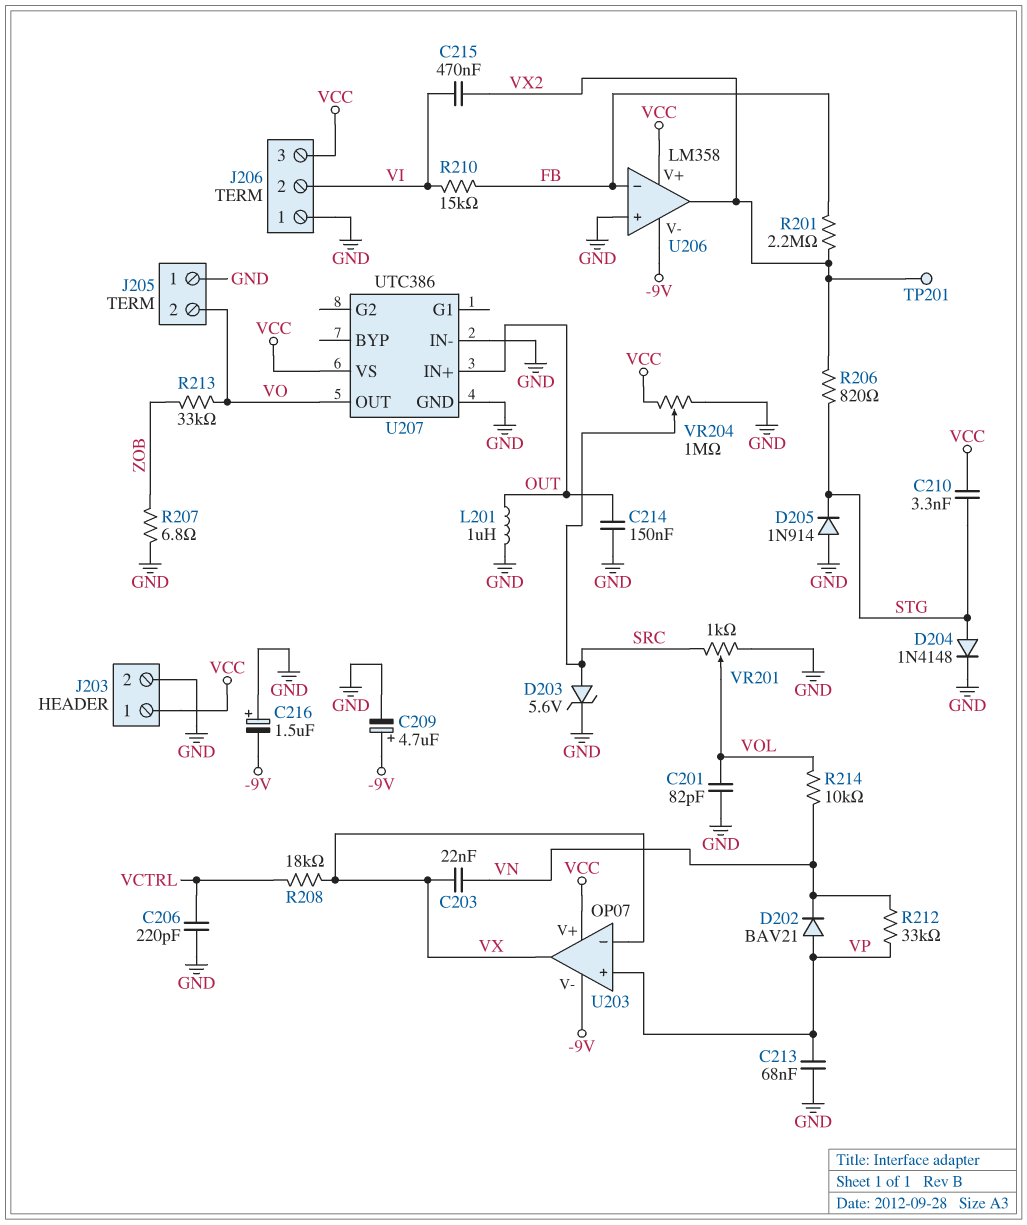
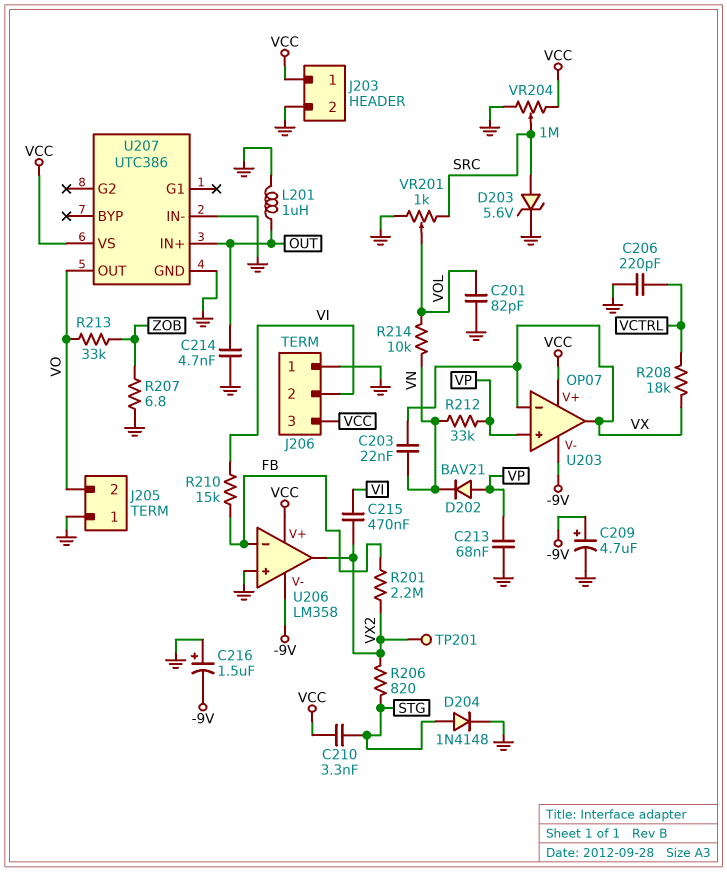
C214: 150nF (GND, OUT) -> 4.7nF (GND, OUT)
D205: diode 1N914 (A GND, K STG) -> none

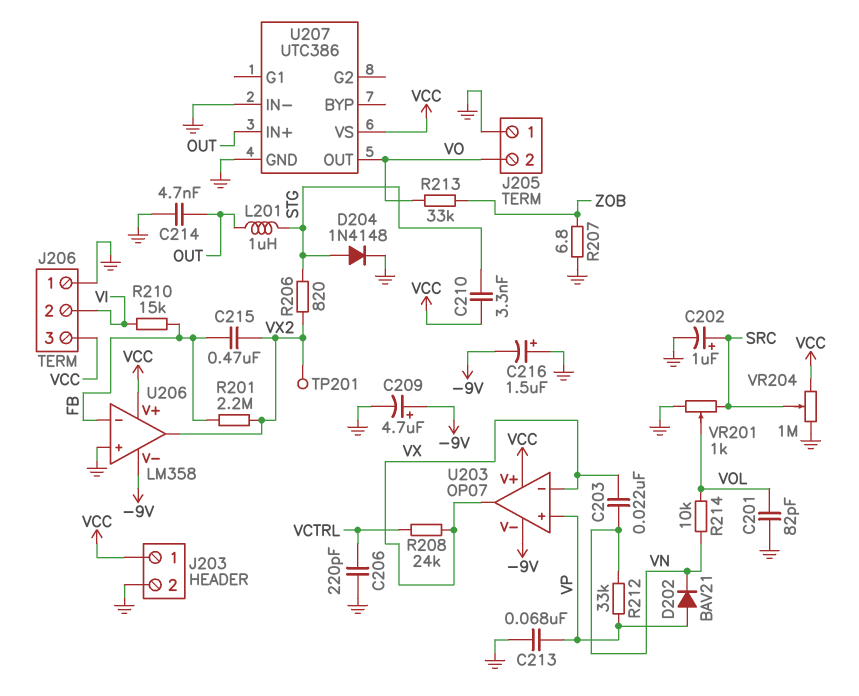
C202: none -> 1uF (plus SRC, minus GND)
C215: 470nF (VI, VX2) -> 470nF (FB, VX2)
D203: zener 5.6V (A SRC, K GND) -> none
L201: 1uH (GND, OUT) -> 1uH (OUT, STG)
R208: 18k (VCTRL, VX) -> 24k (VCTRL, VX)

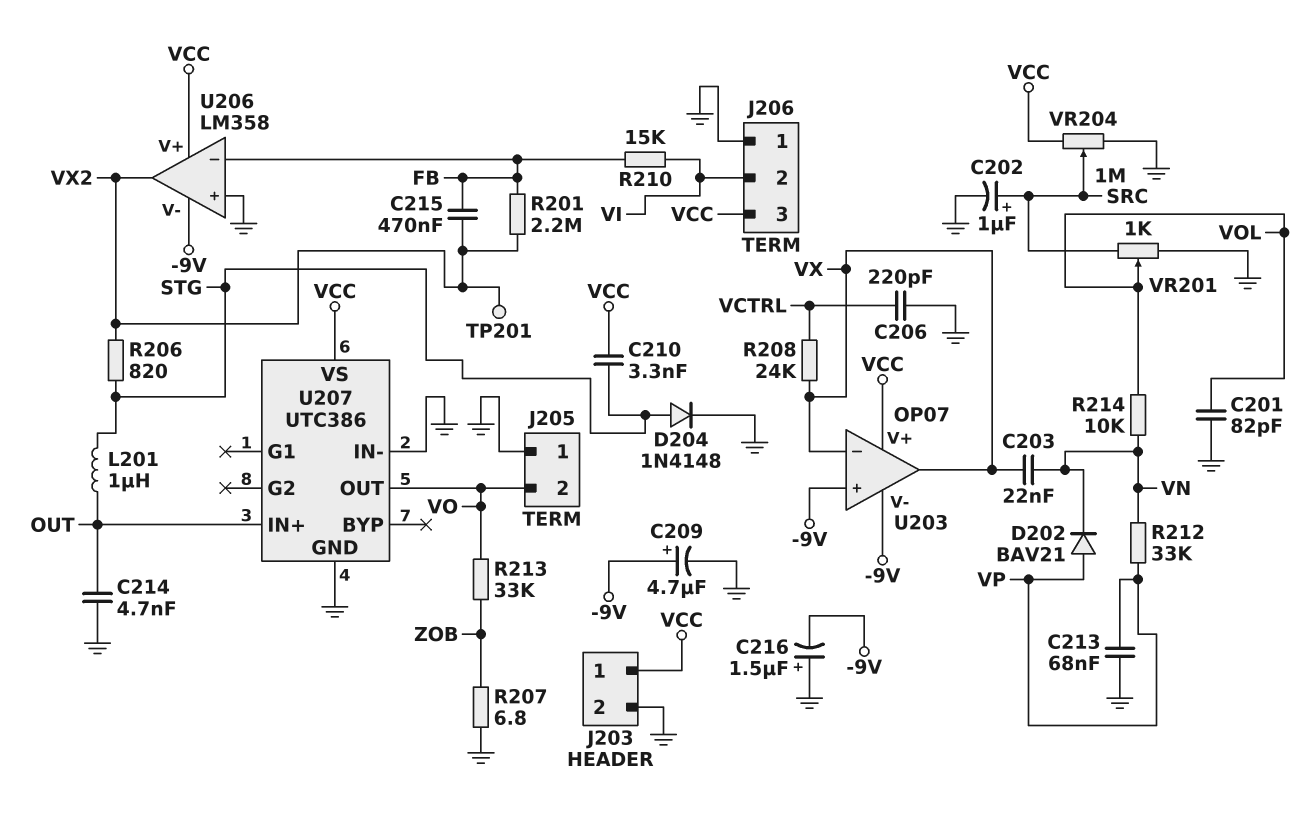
U203 pin in+: VP -> -9V

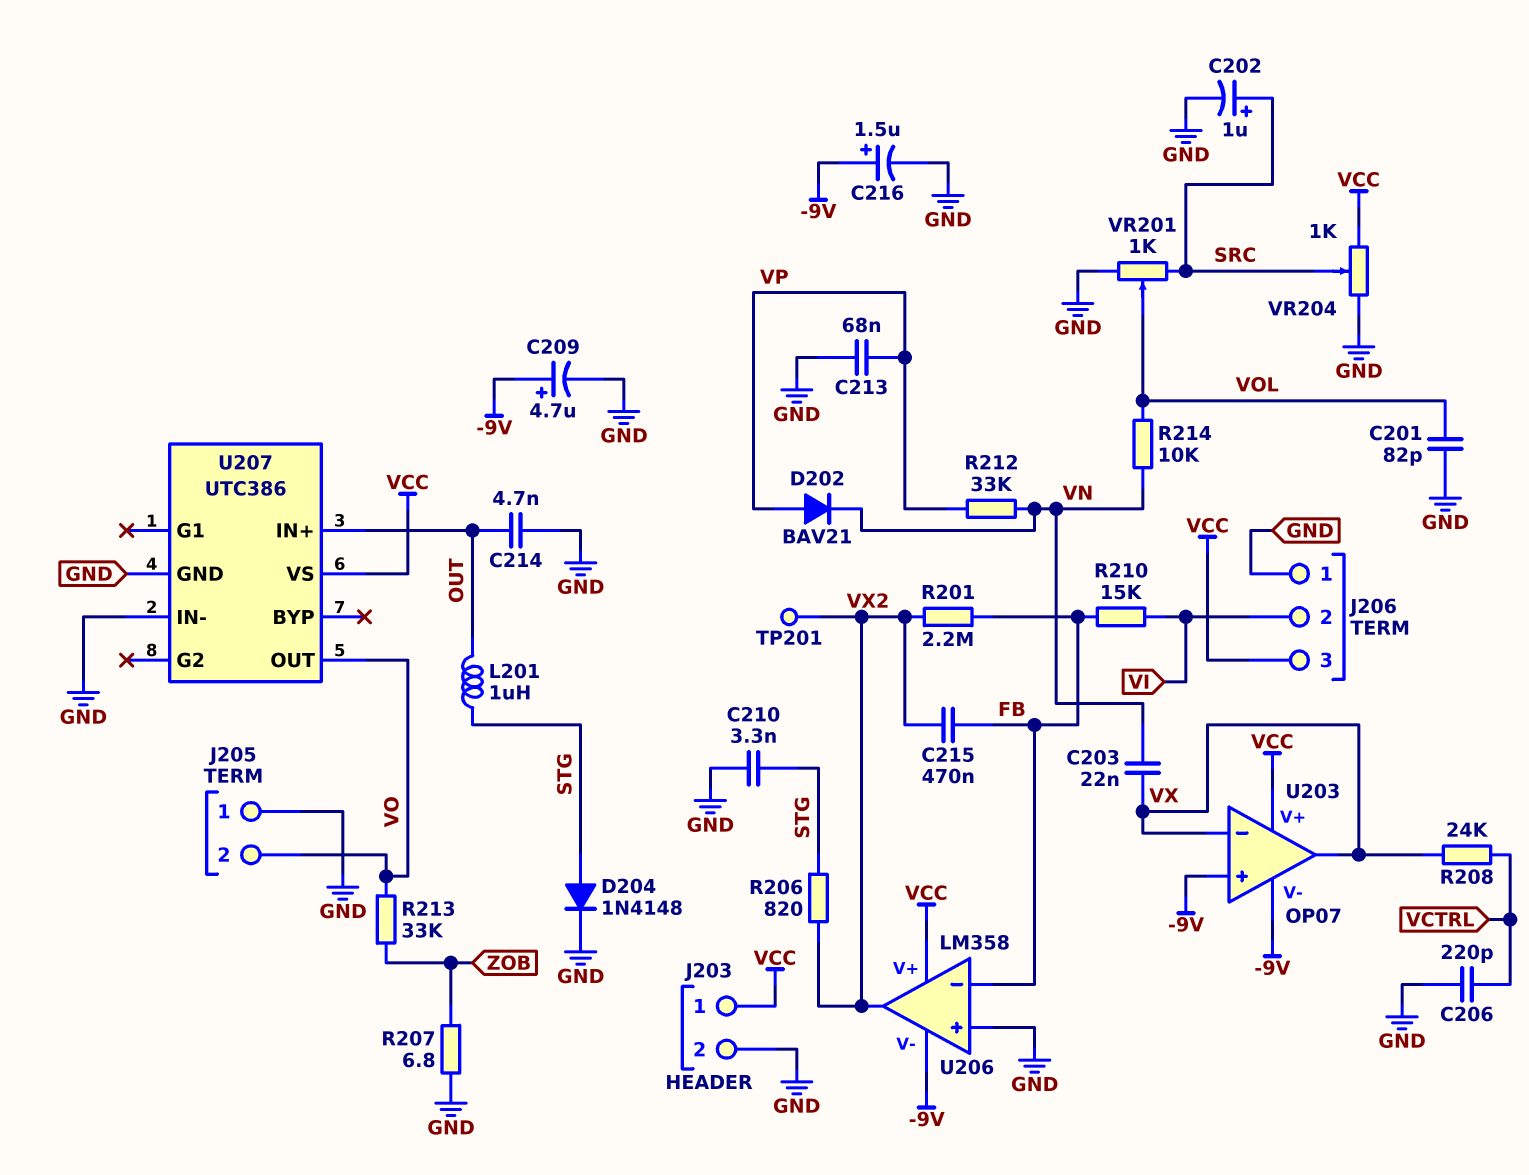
C210: 3.3nF (STG, VCC) -> 3.3nF (GND, STG)
C216: 1.5uF (plus GND, minus -9V) -> 1.5uF (plus -9V, minus GND)
VR204: 1M (GND, VCC, wiper SRC) -> 1k (GND, VCC, wiper SRC)

